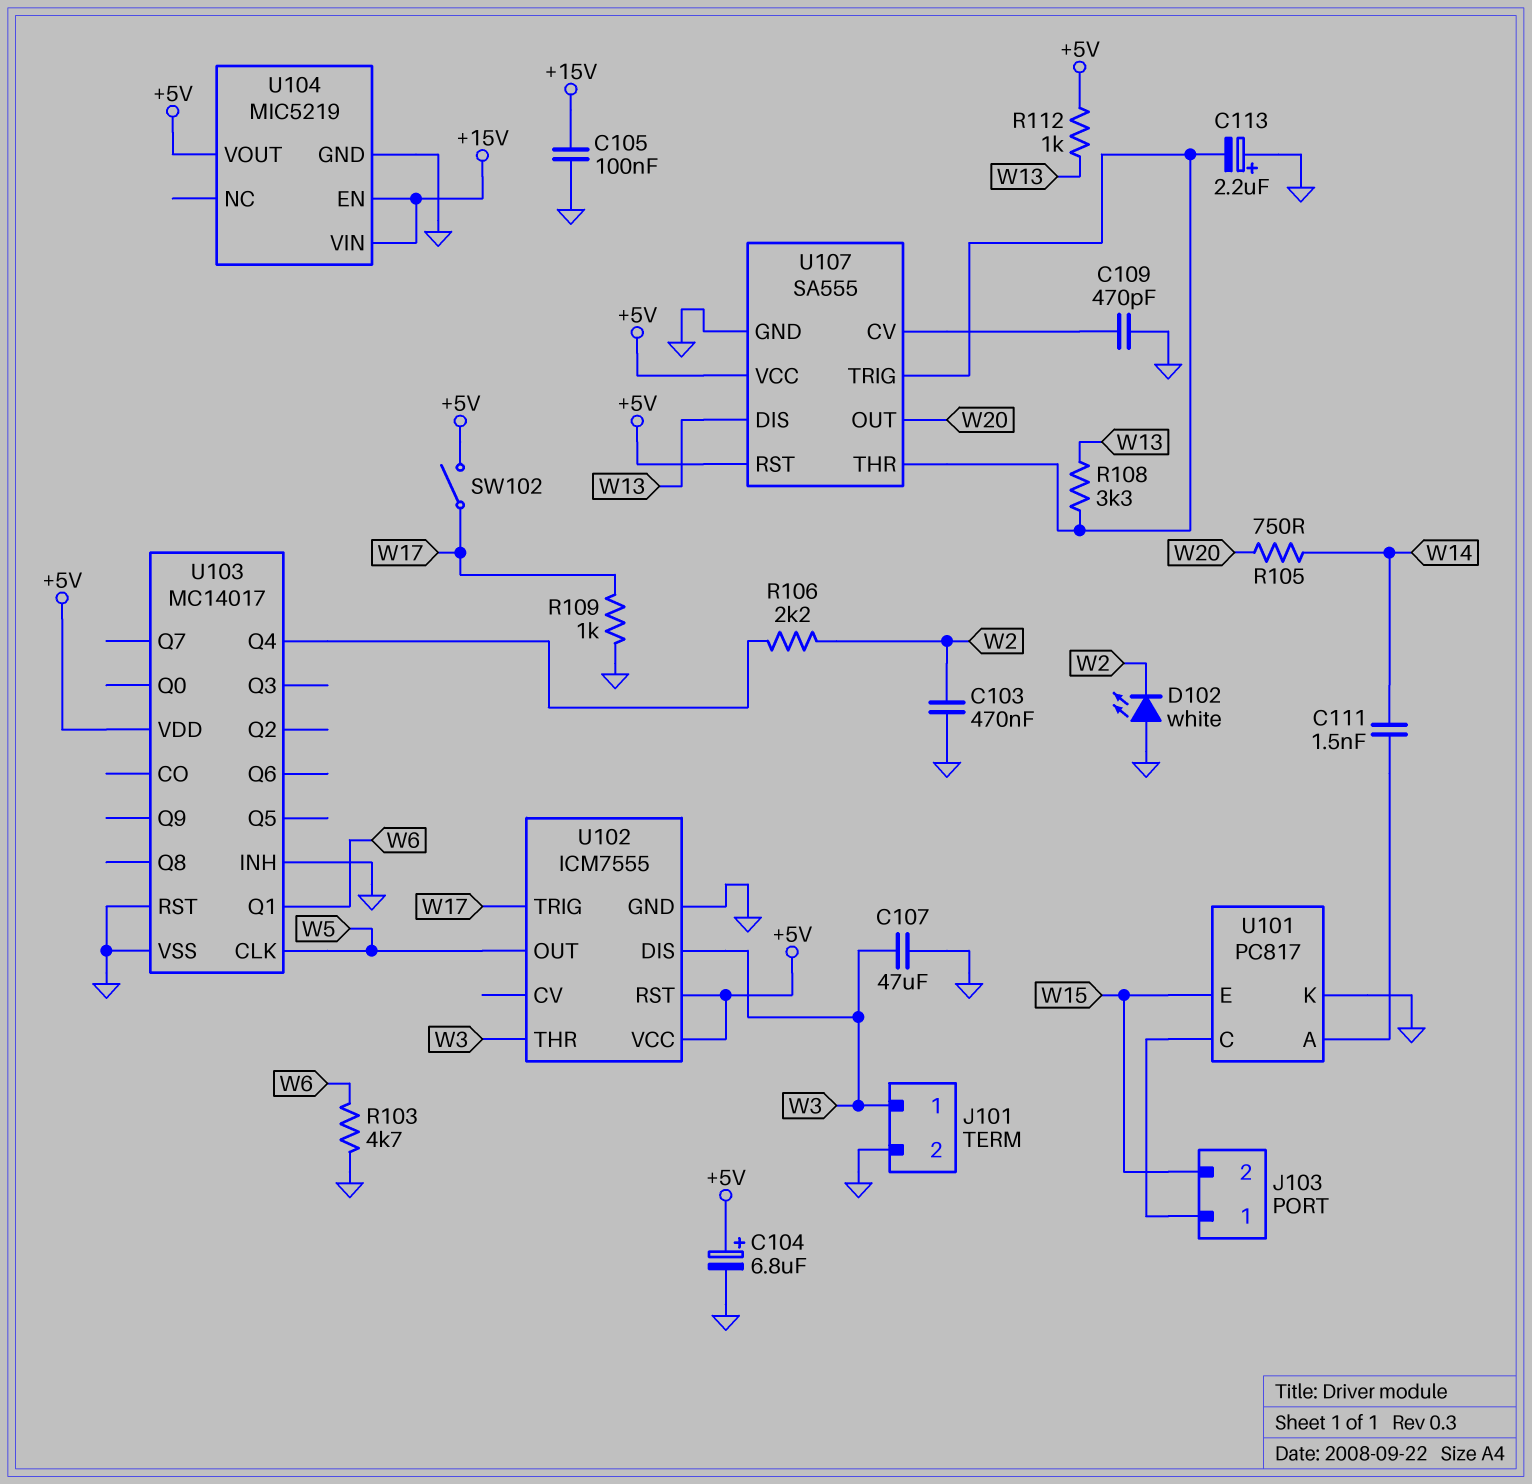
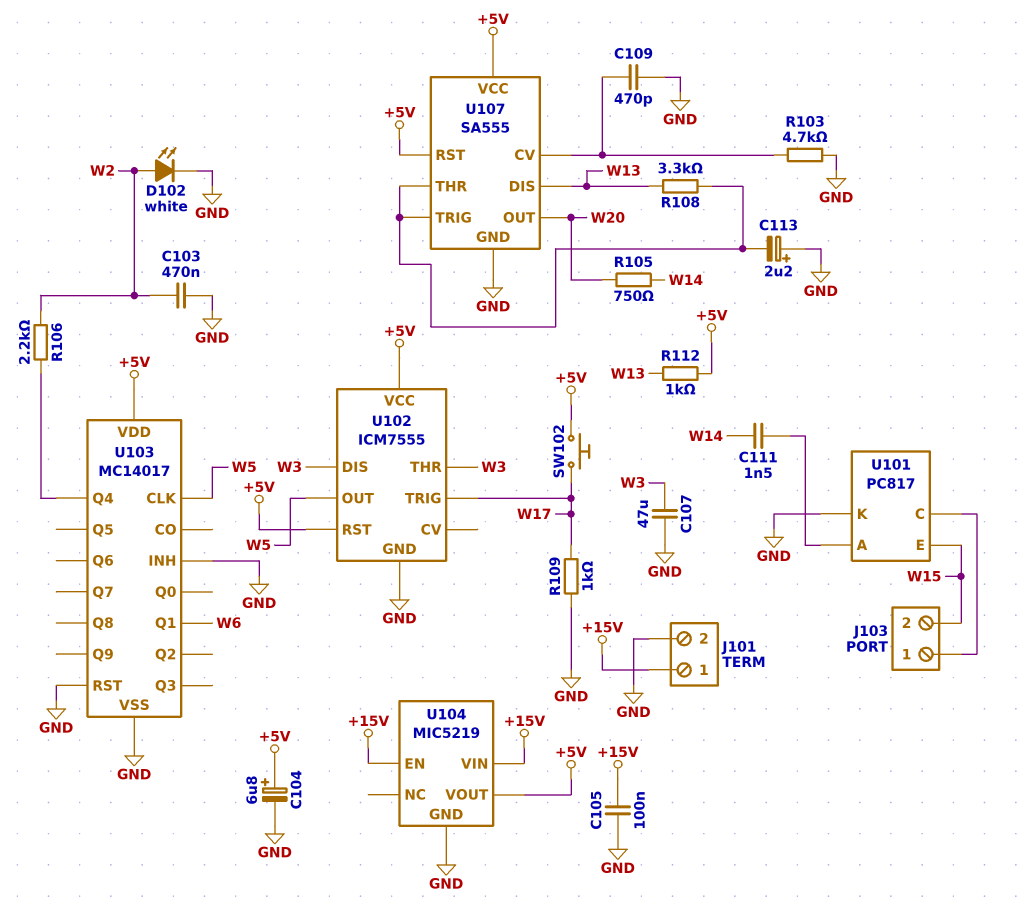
D102: LED white (A GND, K W2) -> LED white (A W2, K GND)
J101 pin 1: W3 -> +15V
R103: 4.7k (GND, W6) -> 4.7k (GND, U107/CV)
SW102: switch (+5V, W17) -> button (+5V, W17)

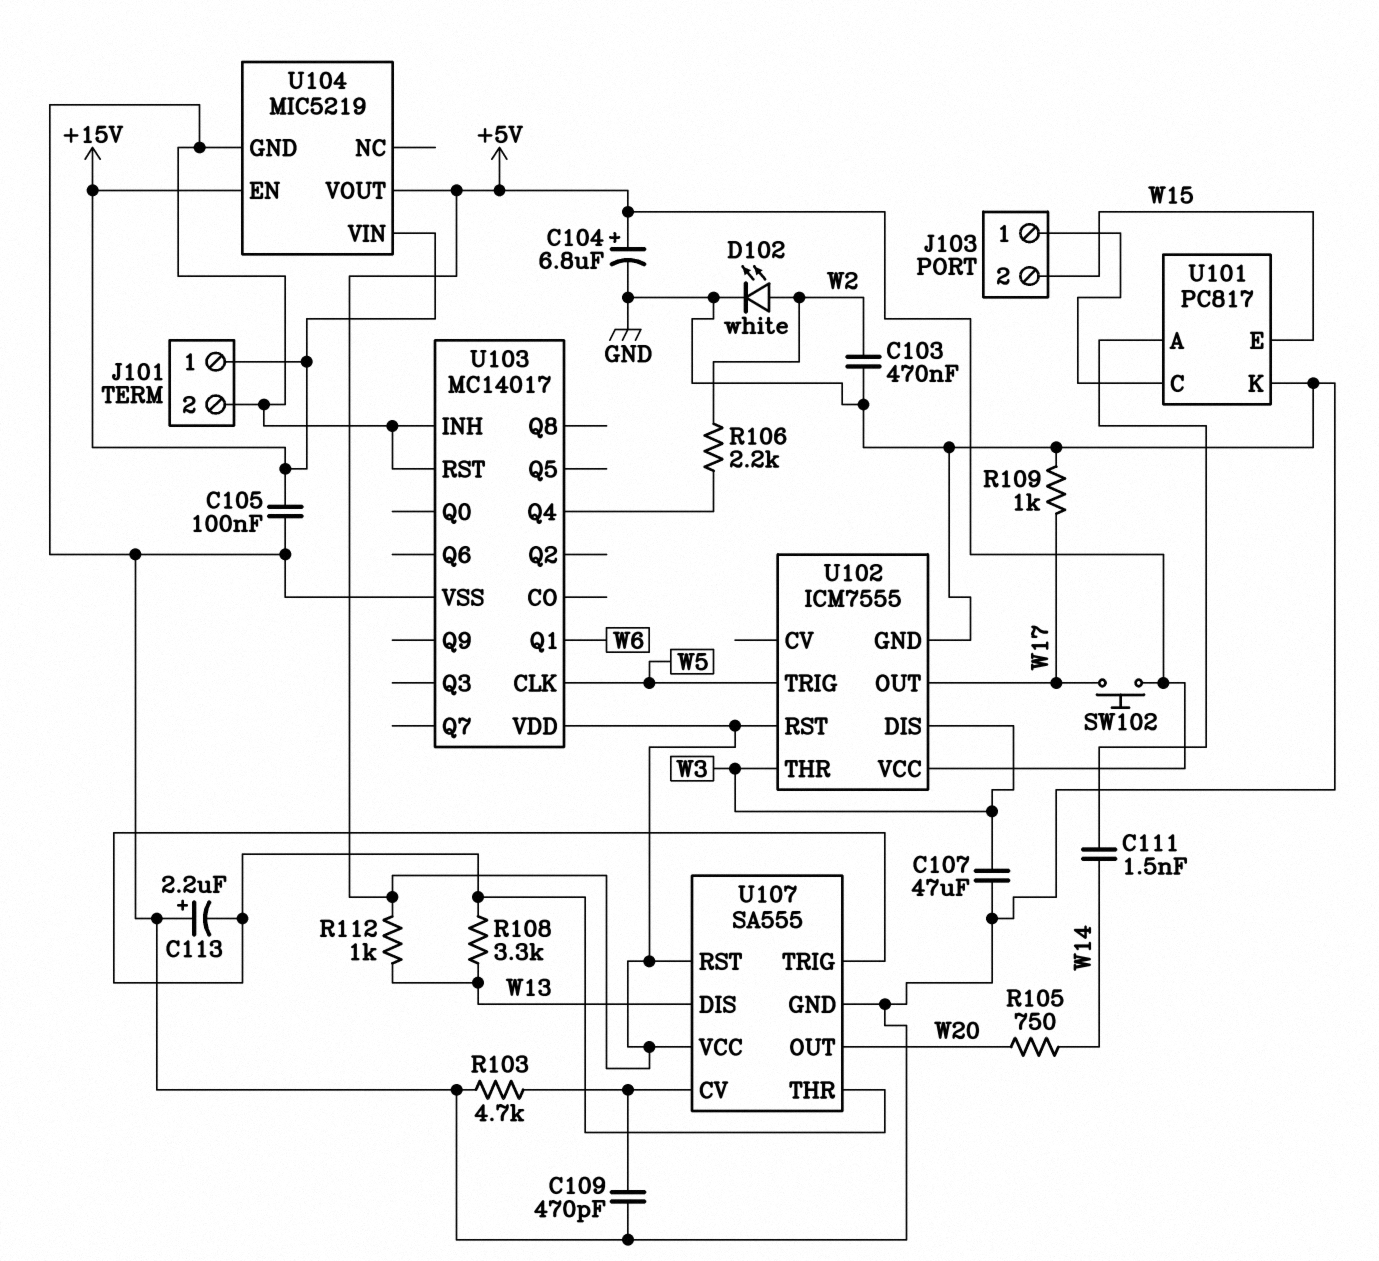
U102 pin OUT: W5 -> W17
U102 pin TRIG: W17 -> W5

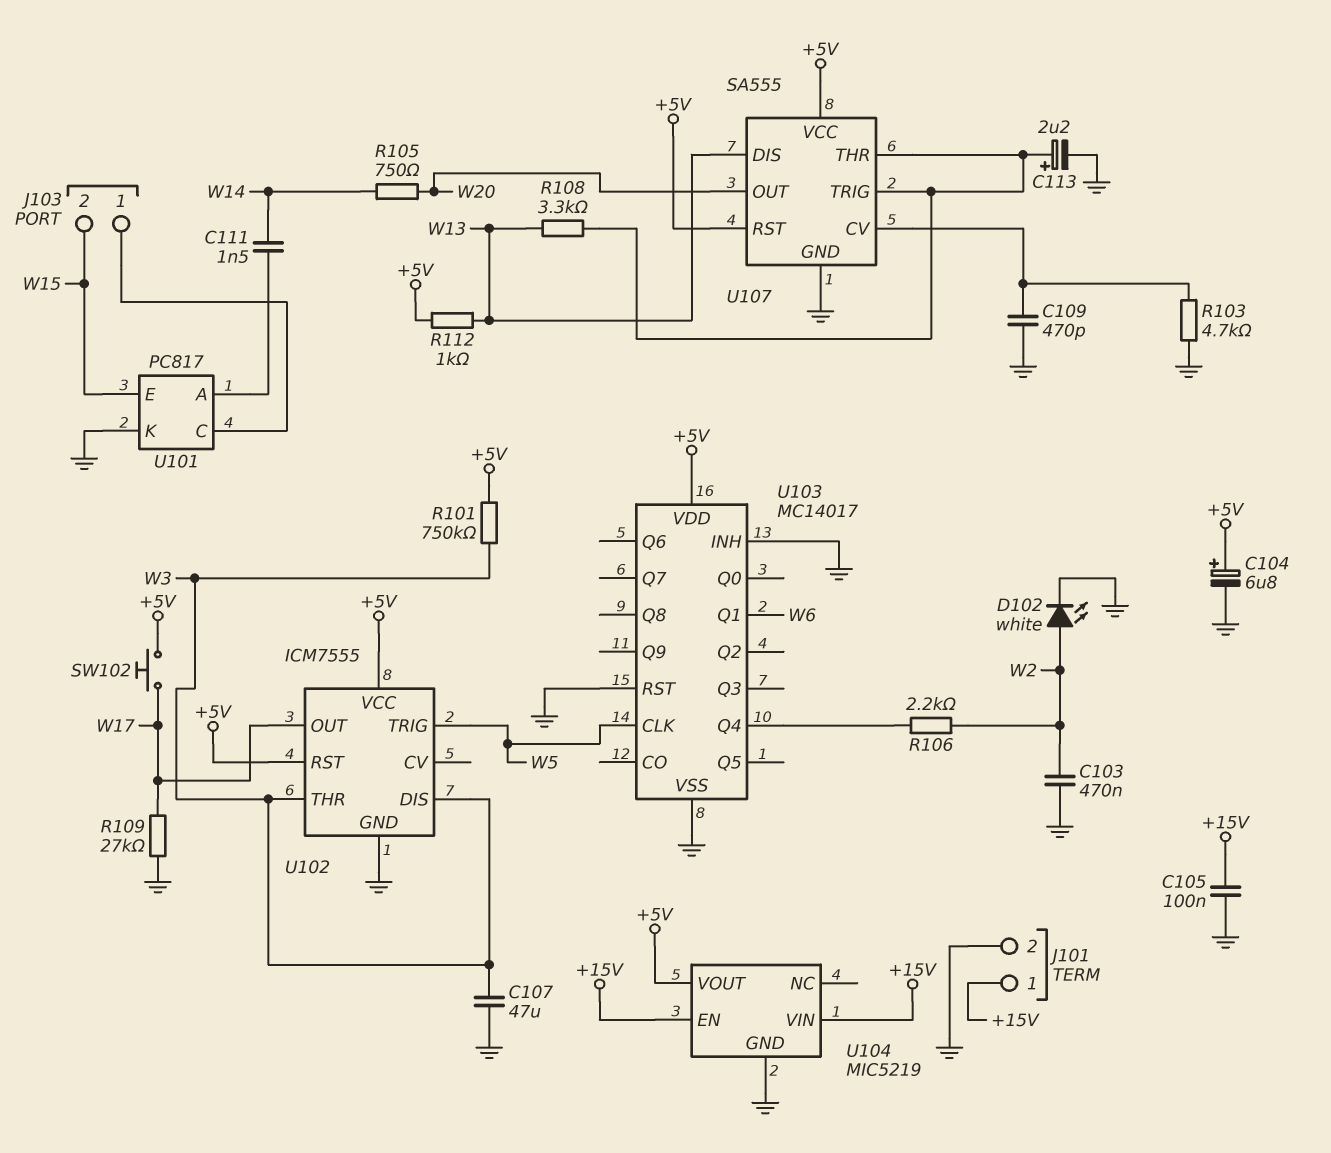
C113: 2.2uF (plus GND, minus U107/THR) -> 2.2uF (plus U107/THR, minus GND)
R101: none -> 750k (+5V, W3)
R109: 1k (GND, W17) -> 27k (GND, W17)

